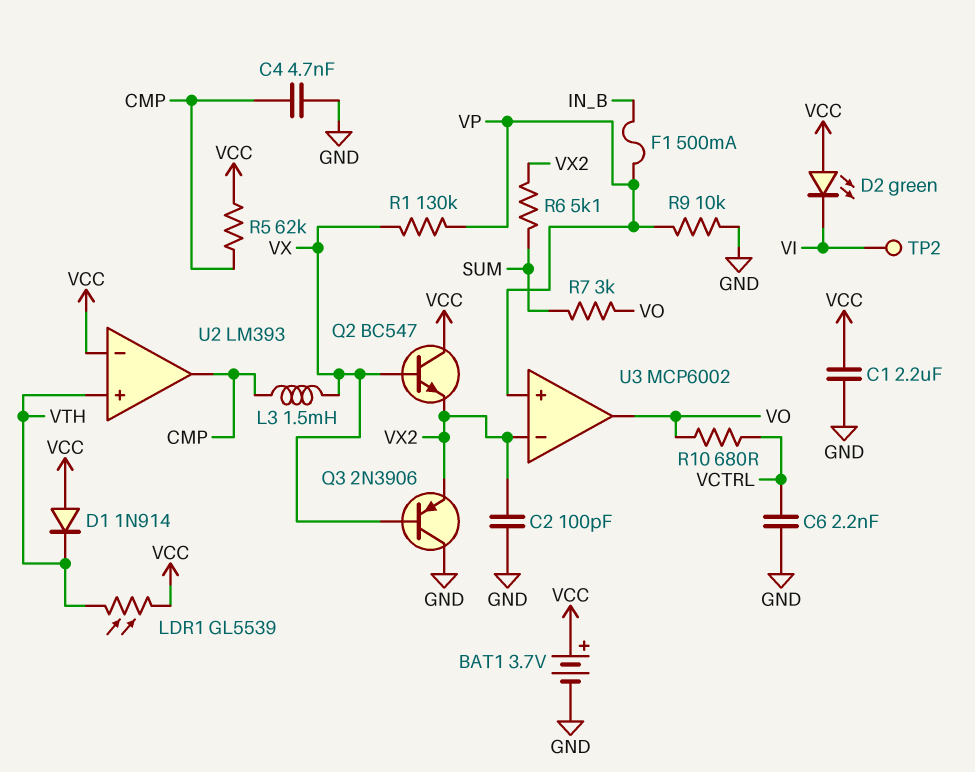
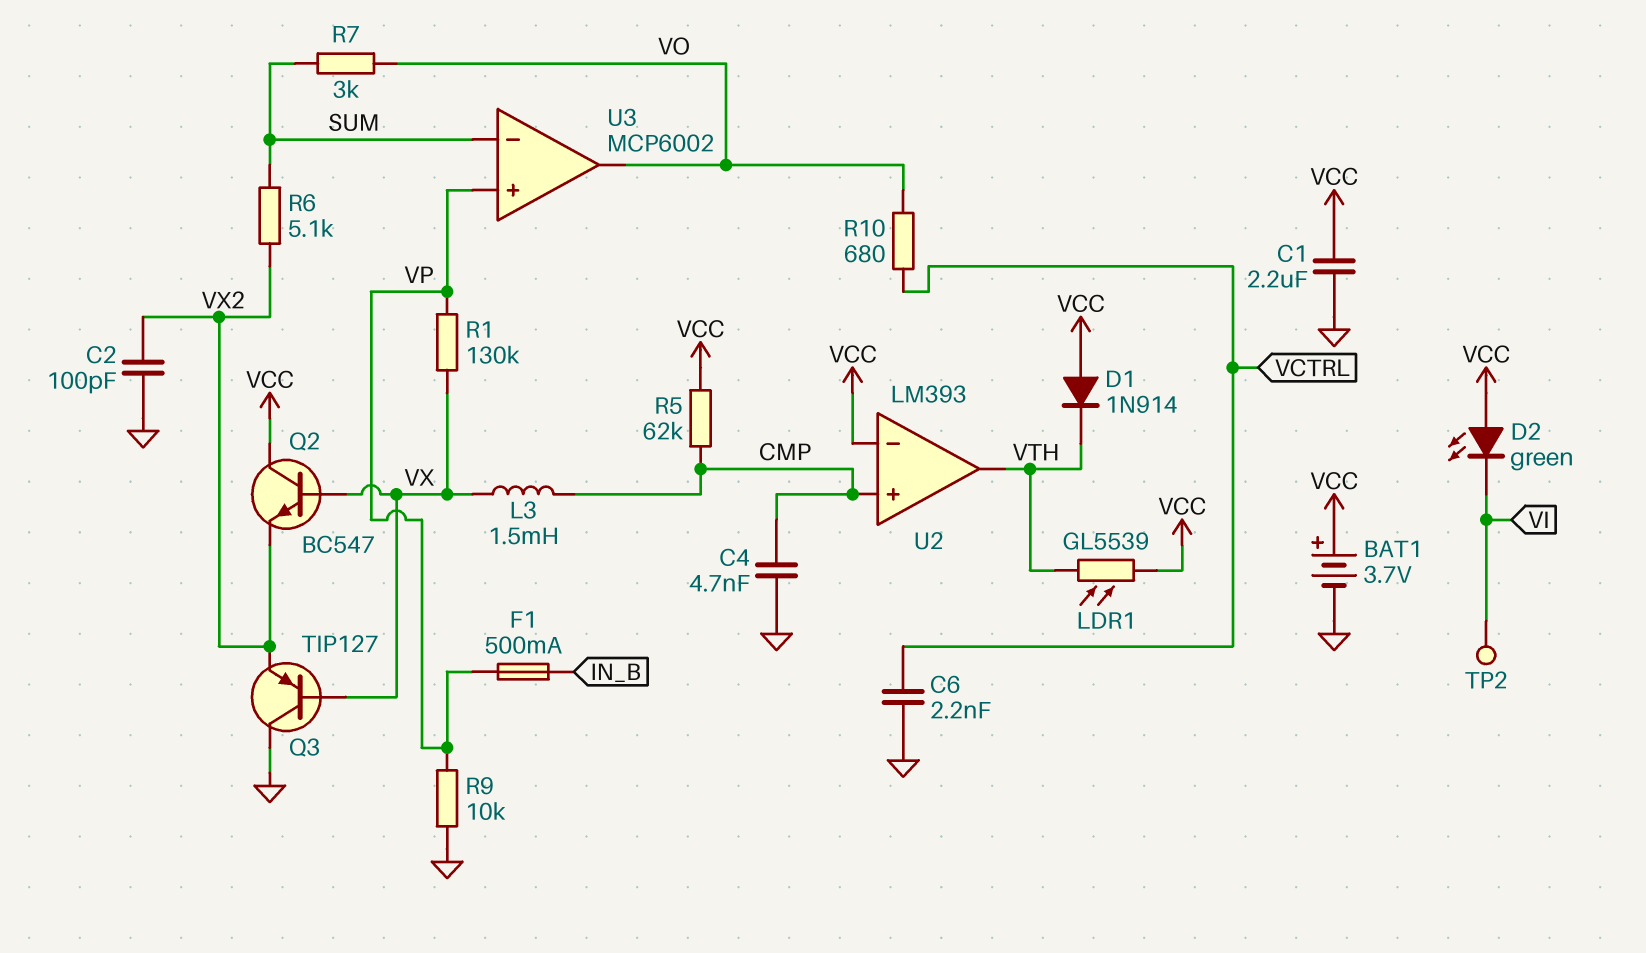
Q3: PNP 2N3906 (B VX, C GND, E VX2) -> PNP TIP127 (B VX, C GND, E VX2)
U2 pin in+: VTH -> CMP
U2 pin out: CMP -> VTH
U3 pin in-: VX2 -> SUM

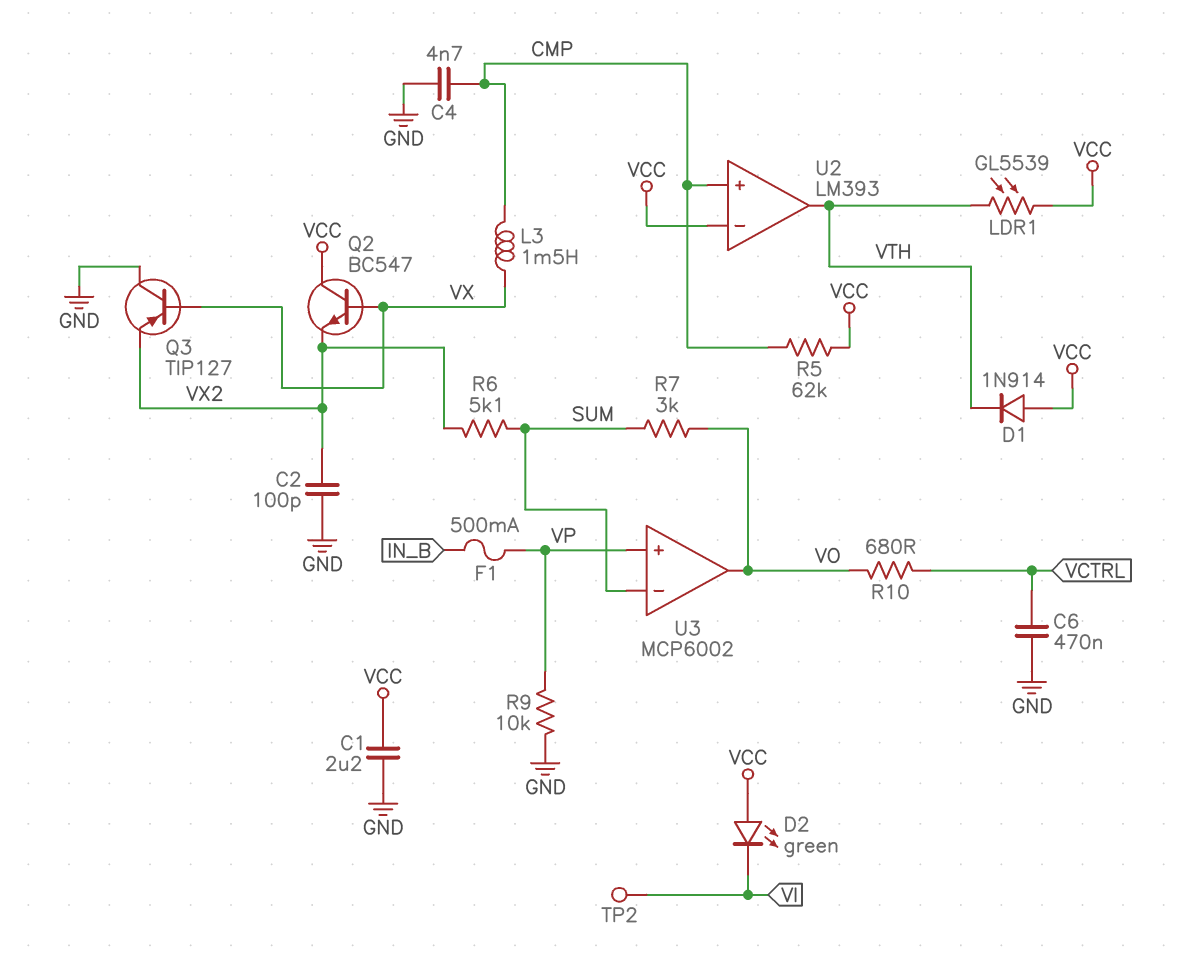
BAT1: 3.7V (plus VCC, minus GND) -> none
C6: 2.2nF (GND, VCTRL) -> 470nF (GND, VCTRL)
R1: 130k (VP, VX) -> none

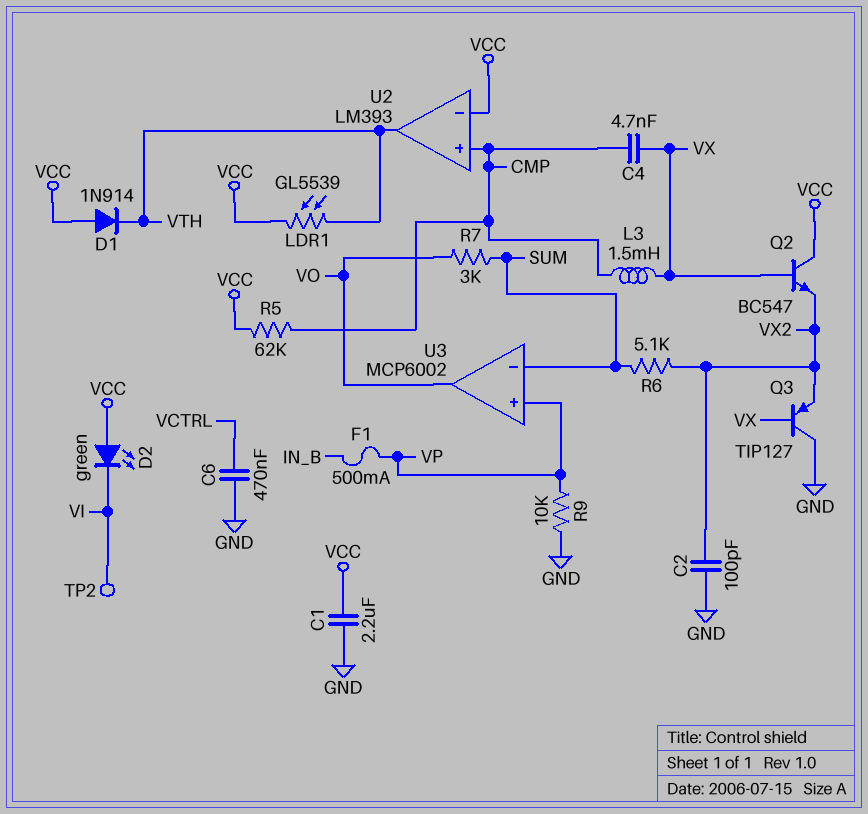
C4: 4.7nF (CMP, GND) -> 4.7nF (CMP, VX)
R10: 680 (VCTRL, VO) -> none

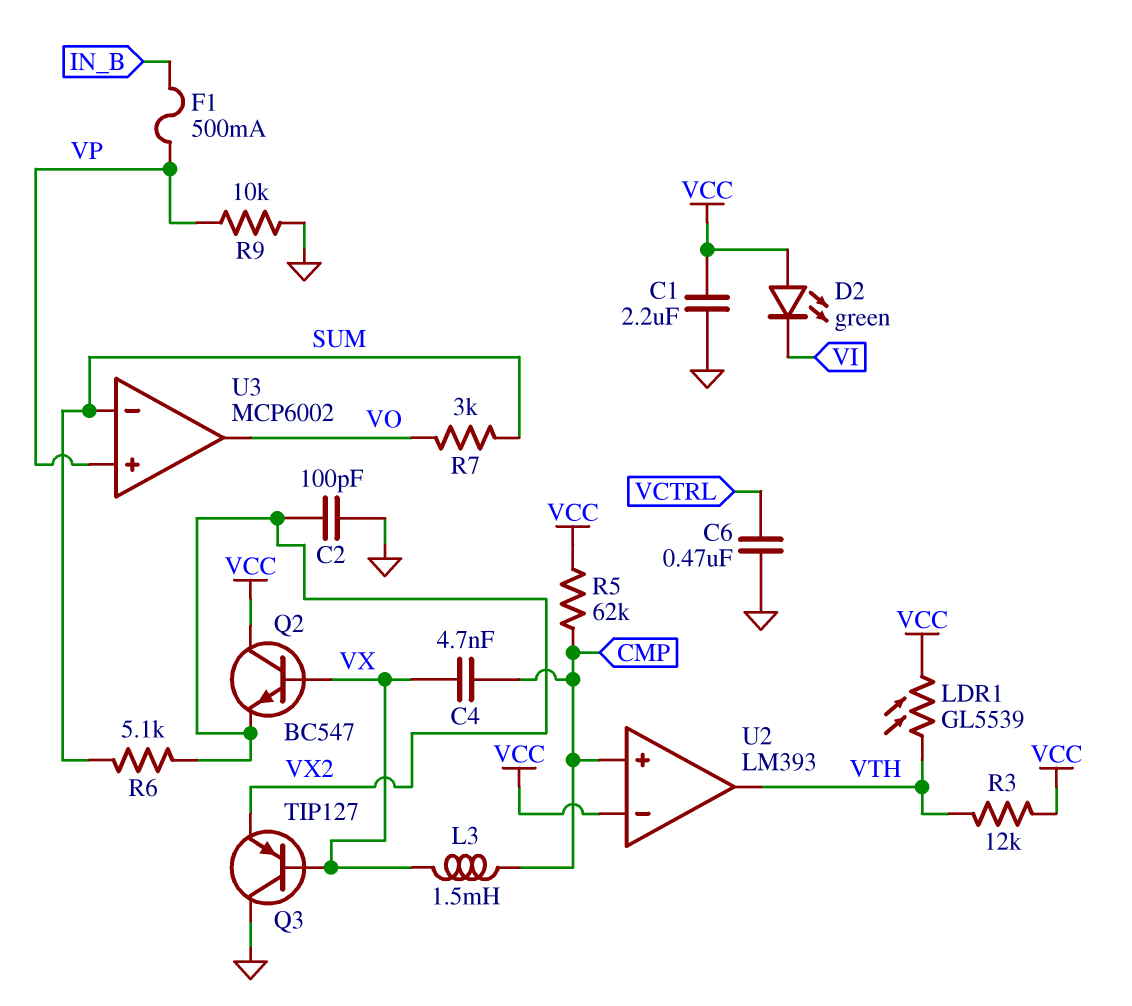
D1: diode 1N914 (A VCC, K VTH) -> none
R3: none -> 12k (VCC, VTH)
TP2: test point (VI) -> none

